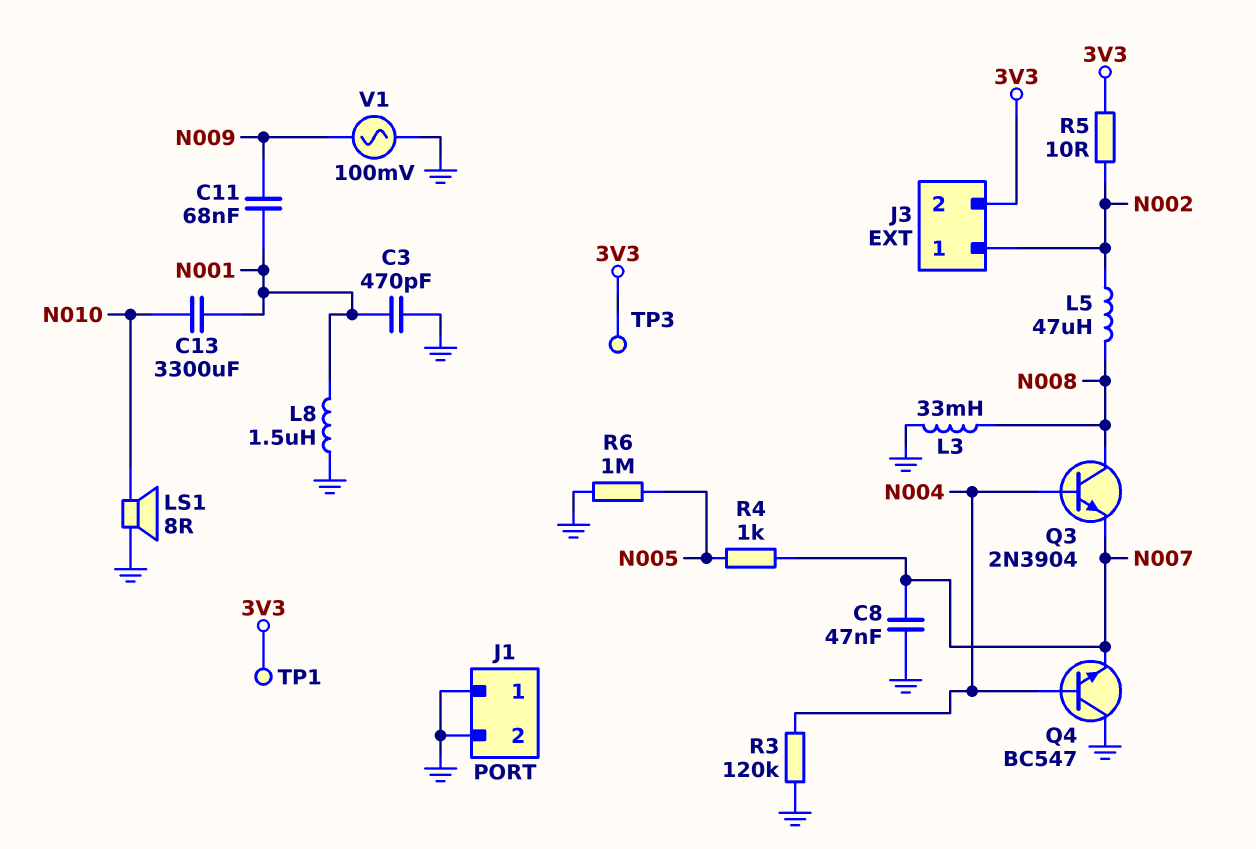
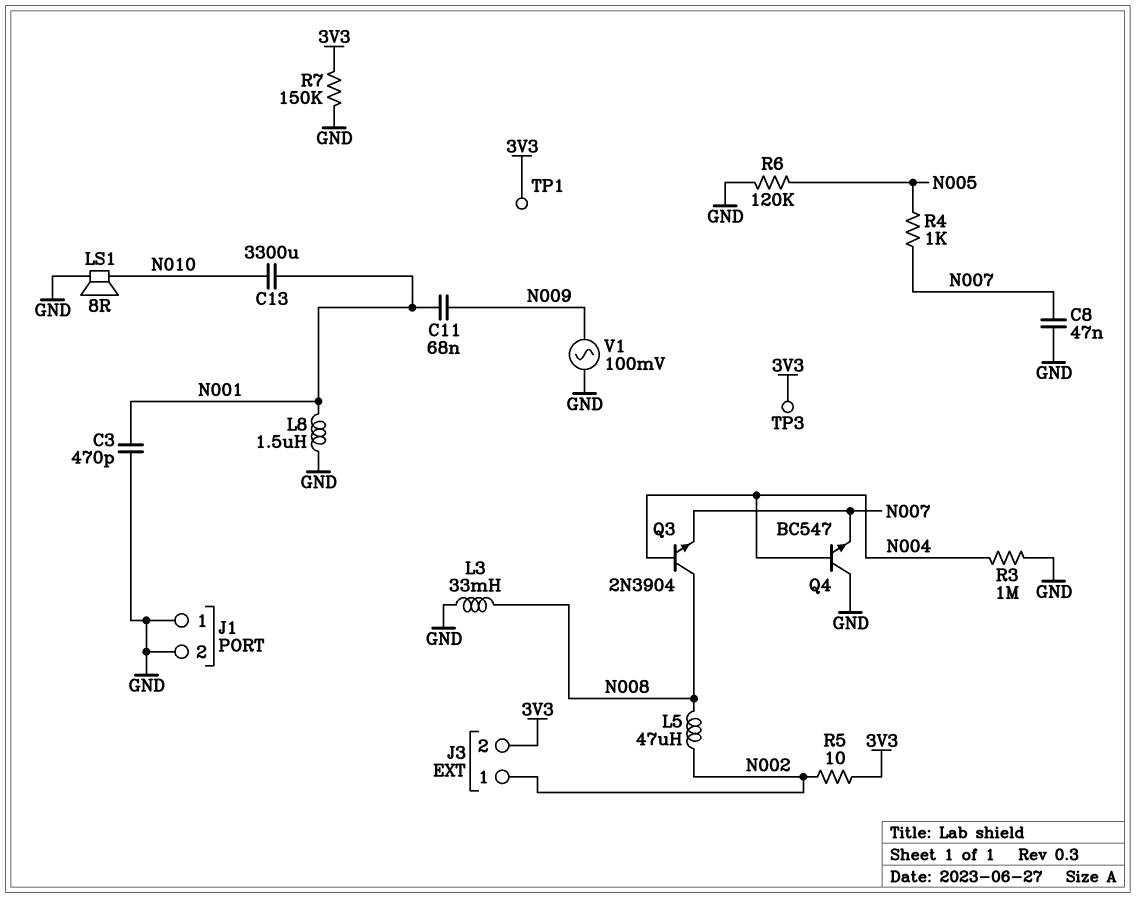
R3: 120k (GND, N004) -> 1M (GND, N004)
R6: 1M (GND, N005) -> 120k (GND, N005)
R7: none -> 150k (3V3, GND)

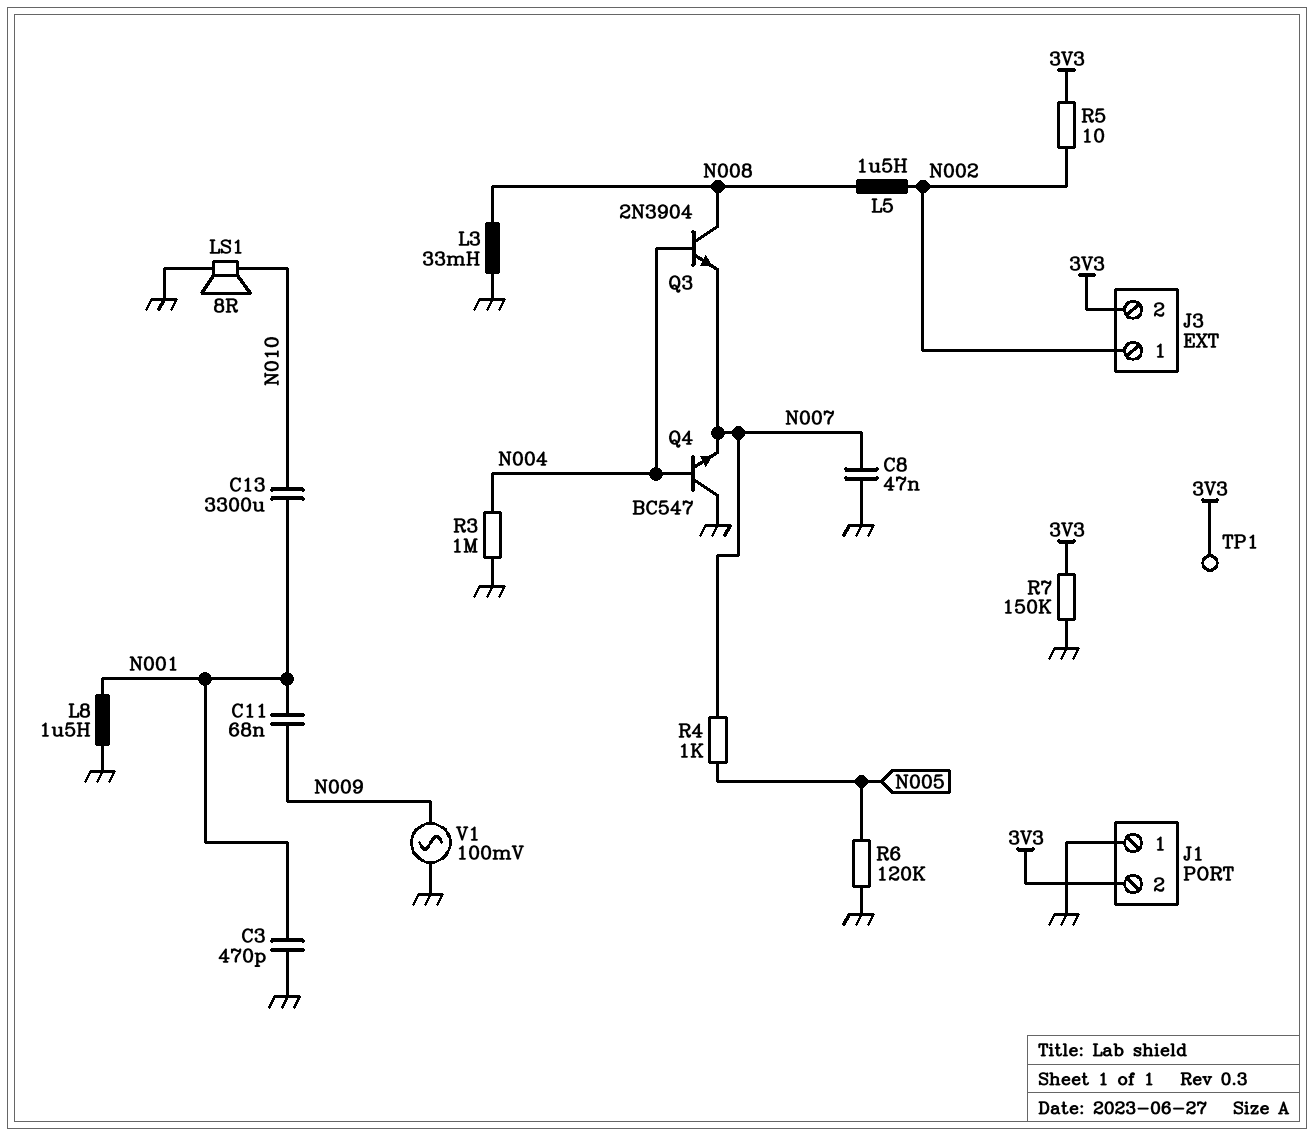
J1 pin 2: GND -> 3V3
L5: 47uH (N002, N008) -> 1.5uH (N002, N008)
TP3: test point (3V3) -> none

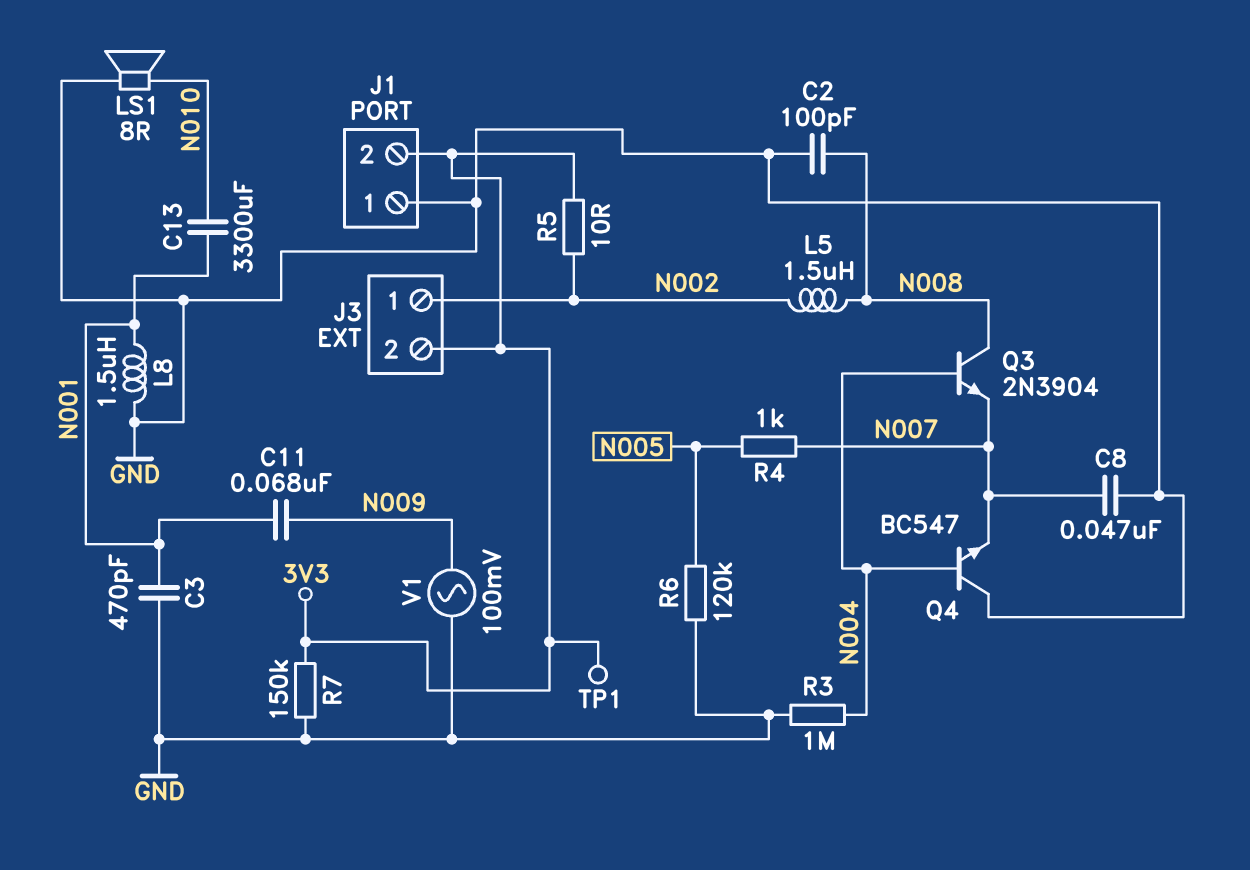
C2: none -> 100pF (GND, N008)
L3: 33mH (GND, N008) -> none

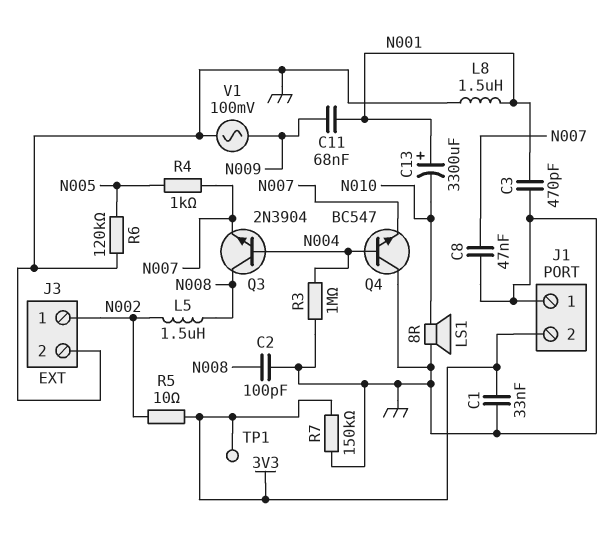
C1: none -> 33nF (3V3, GND)
C13: 3300uF (N001, N010) -> 3300uF (plus N001, minus N010)
J3 pin 2: 3V3 -> GND

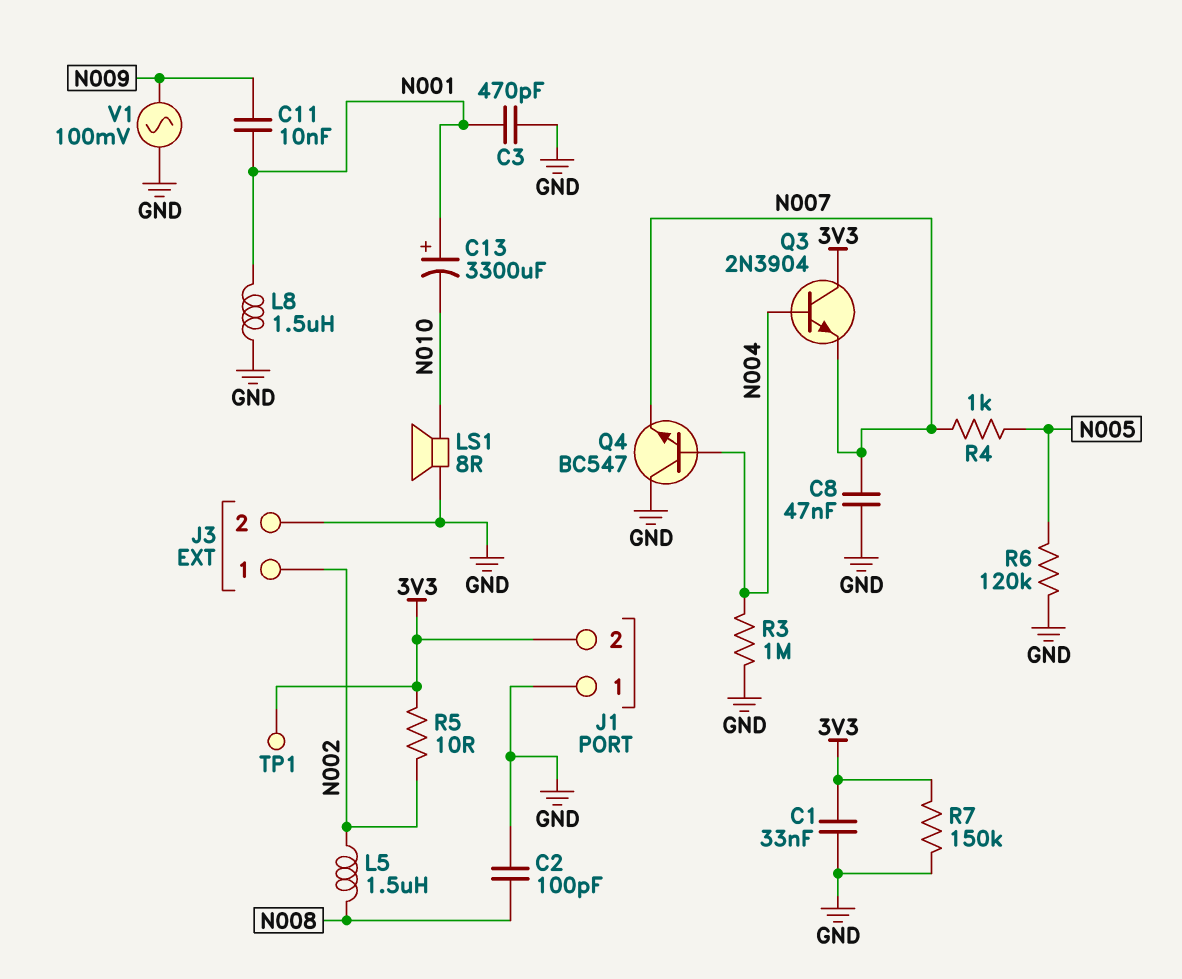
C11: 68nF (N001, N009) -> 10nF (N001, N009)
Q3: NPN 2N3904 (B N004, C N008, E N007) -> NPN 2N3904 (B N004, C 3V3, E N007)

